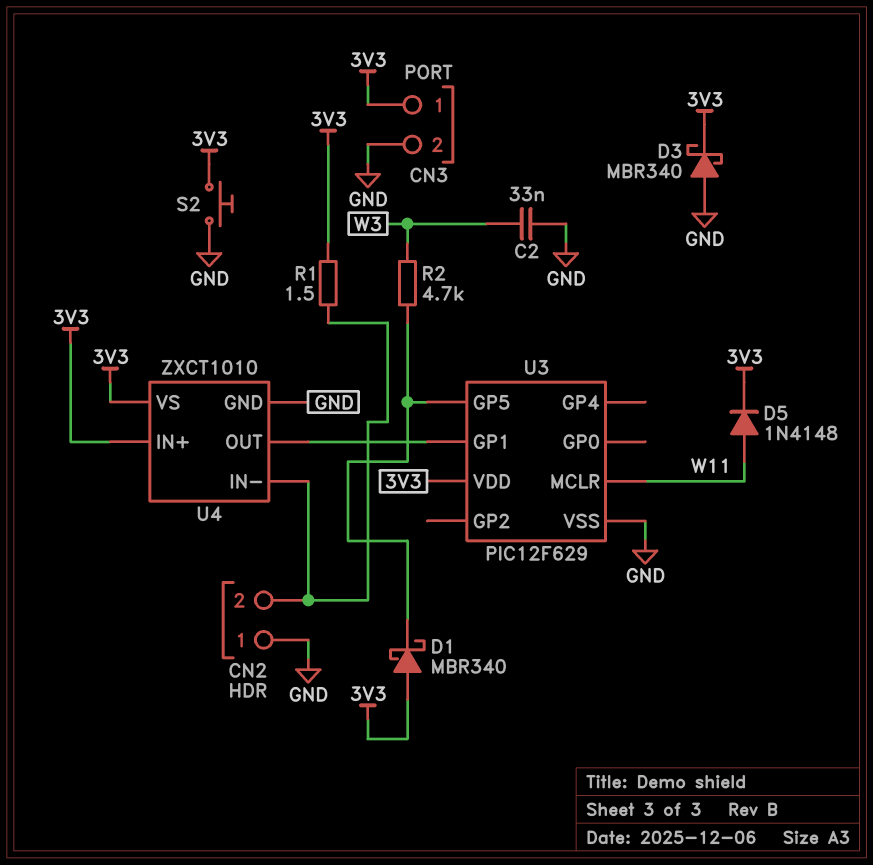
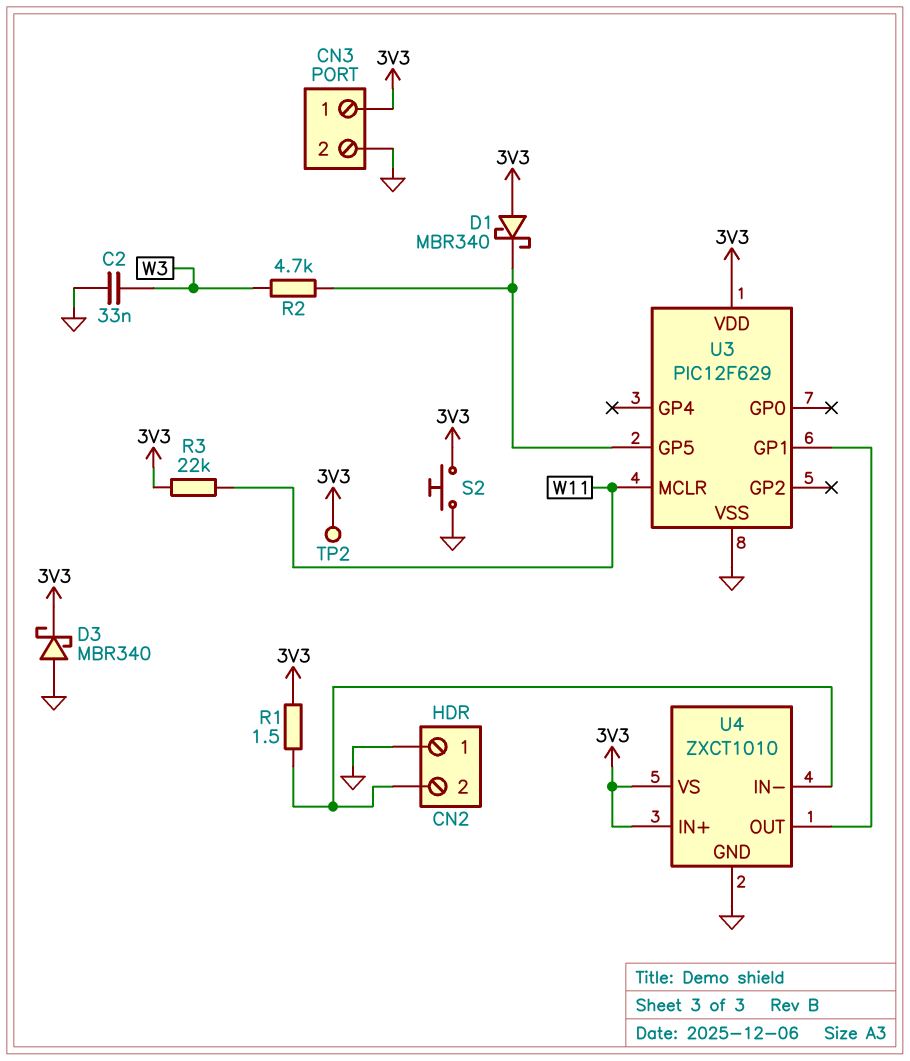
D5: diode 1N4148 (A W11, K 3V3) -> none
R3: none -> 22k (3V3, W11)
TP2: none -> test point (3V3)

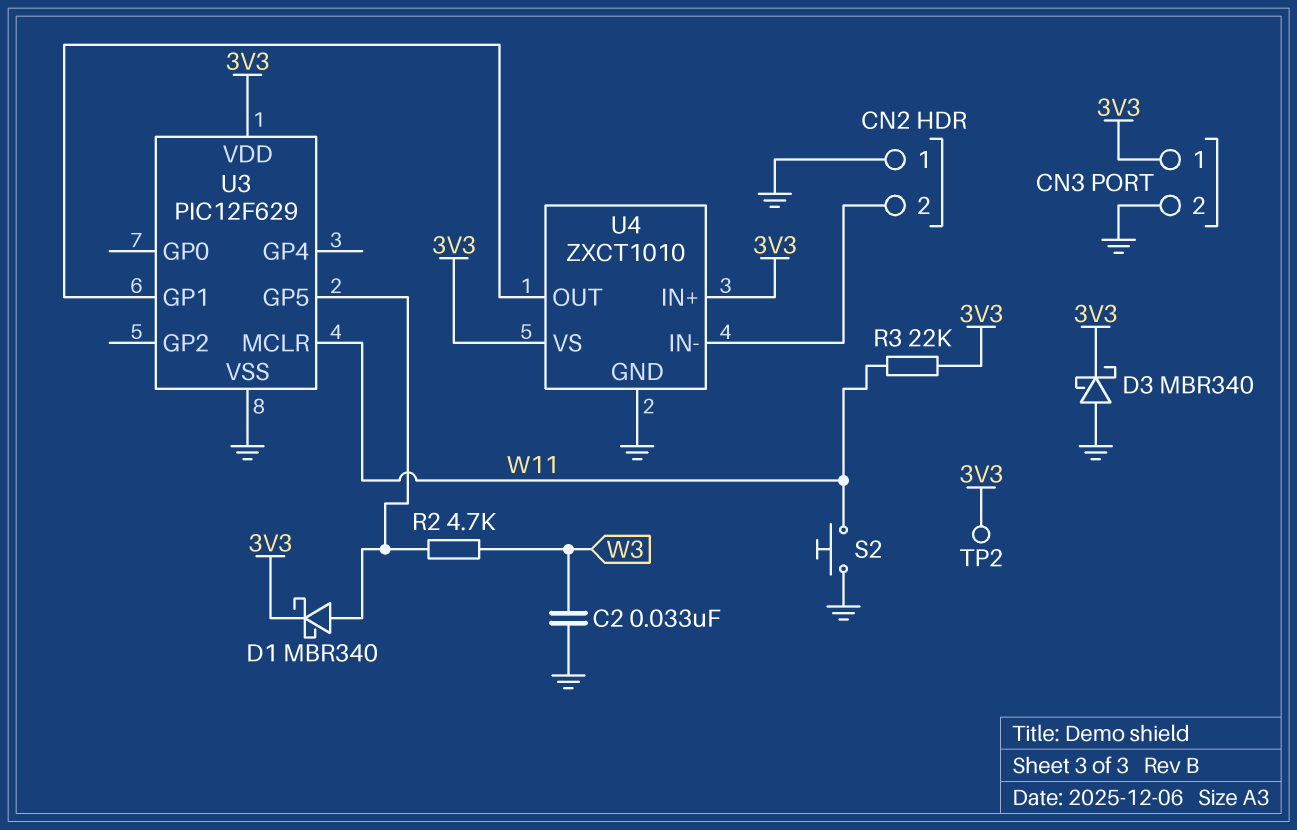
D1: schottky MBR340 (A 3V3, K U3/GP5) -> schottky MBR340 (A U3/GP5, K 3V3)
R1: 1.5 (3V3, CN2/2) -> none
S2: button (3V3, GND) -> button (GND, W11)

